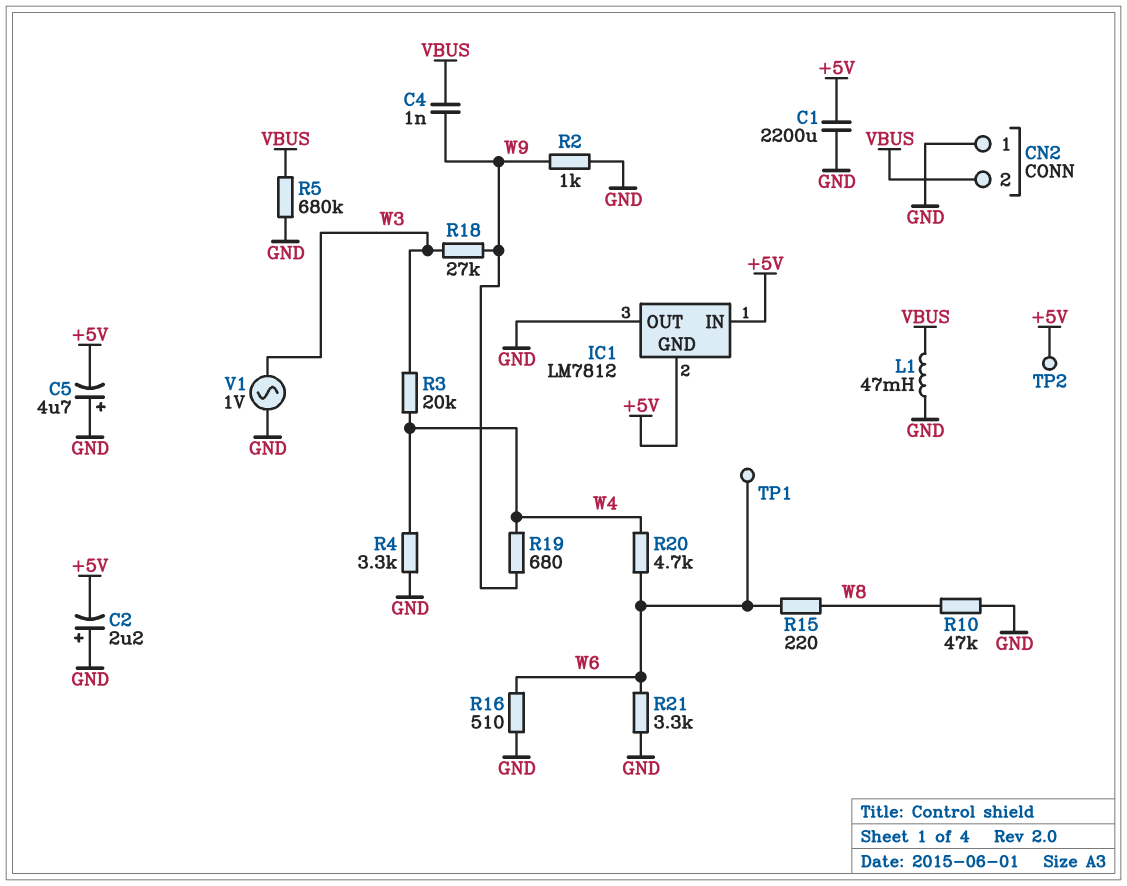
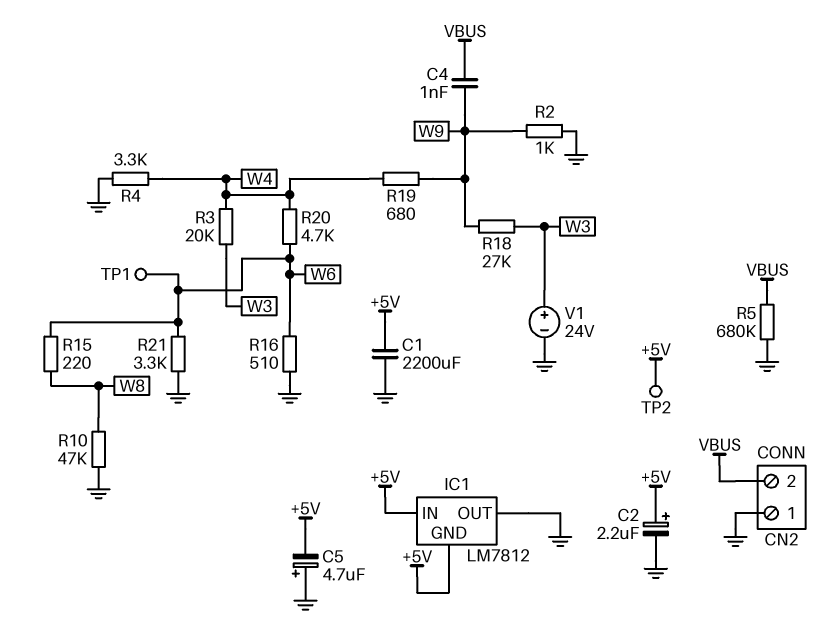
C2: 2.2uF (plus GND, minus +5V) -> 2.2uF (plus +5V, minus GND)
L1: 47mH (GND, VBUS) -> none
V1: AC 1V (GND, W3) -> 24V (plus W3, minus GND)

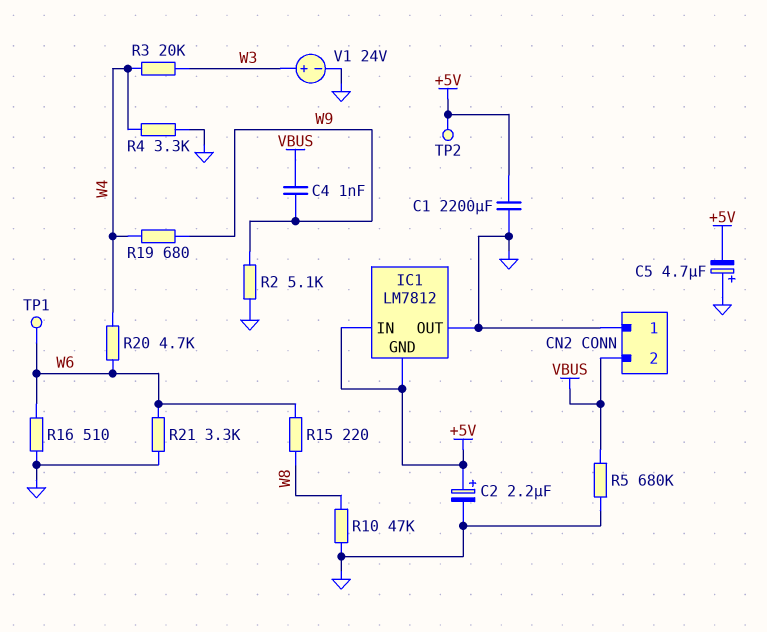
R2: 1k (GND, W9) -> 5.1k (GND, W9)
R18: 27k (W3, W9) -> none

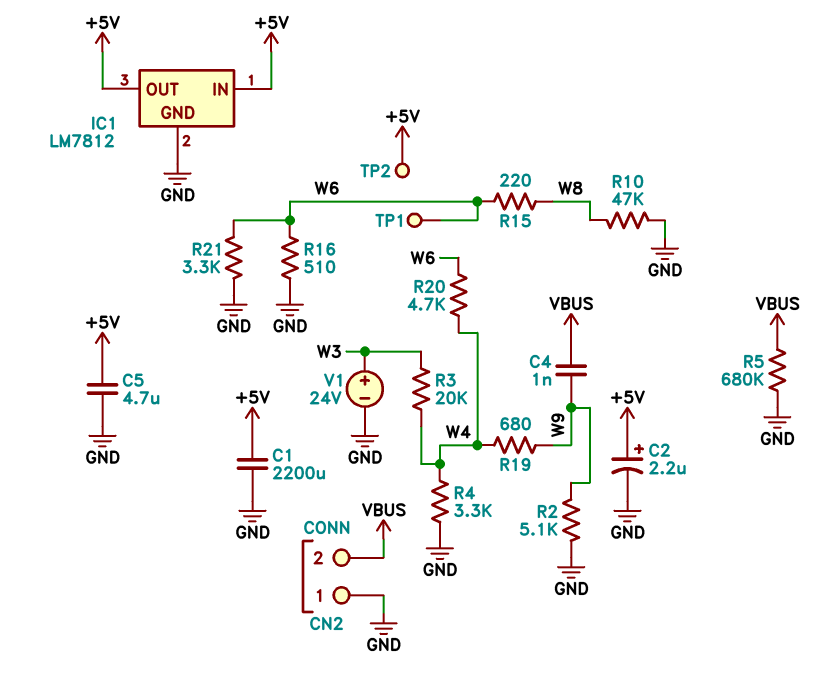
C5: 4.7uF (plus GND, minus +5V) -> 4.7uF (+5V, GND)
IC1 pin GND: +5V -> GND
IC1 pin OUT: GND -> +5V

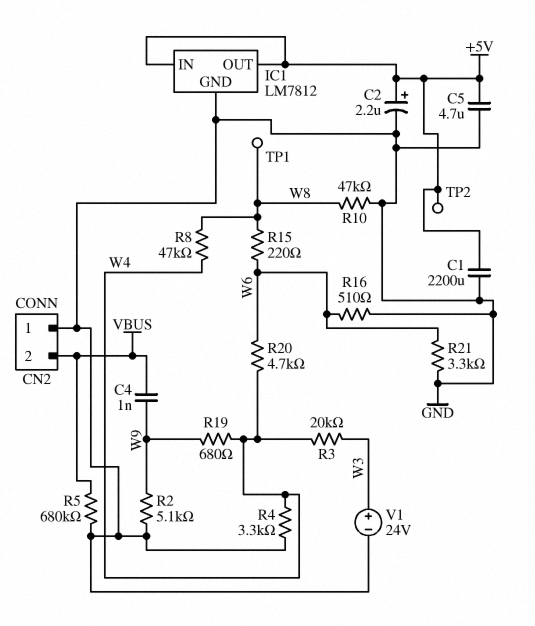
R8: none -> 47k (W4, W8)
TP1: test point (W6) -> test point (W8)

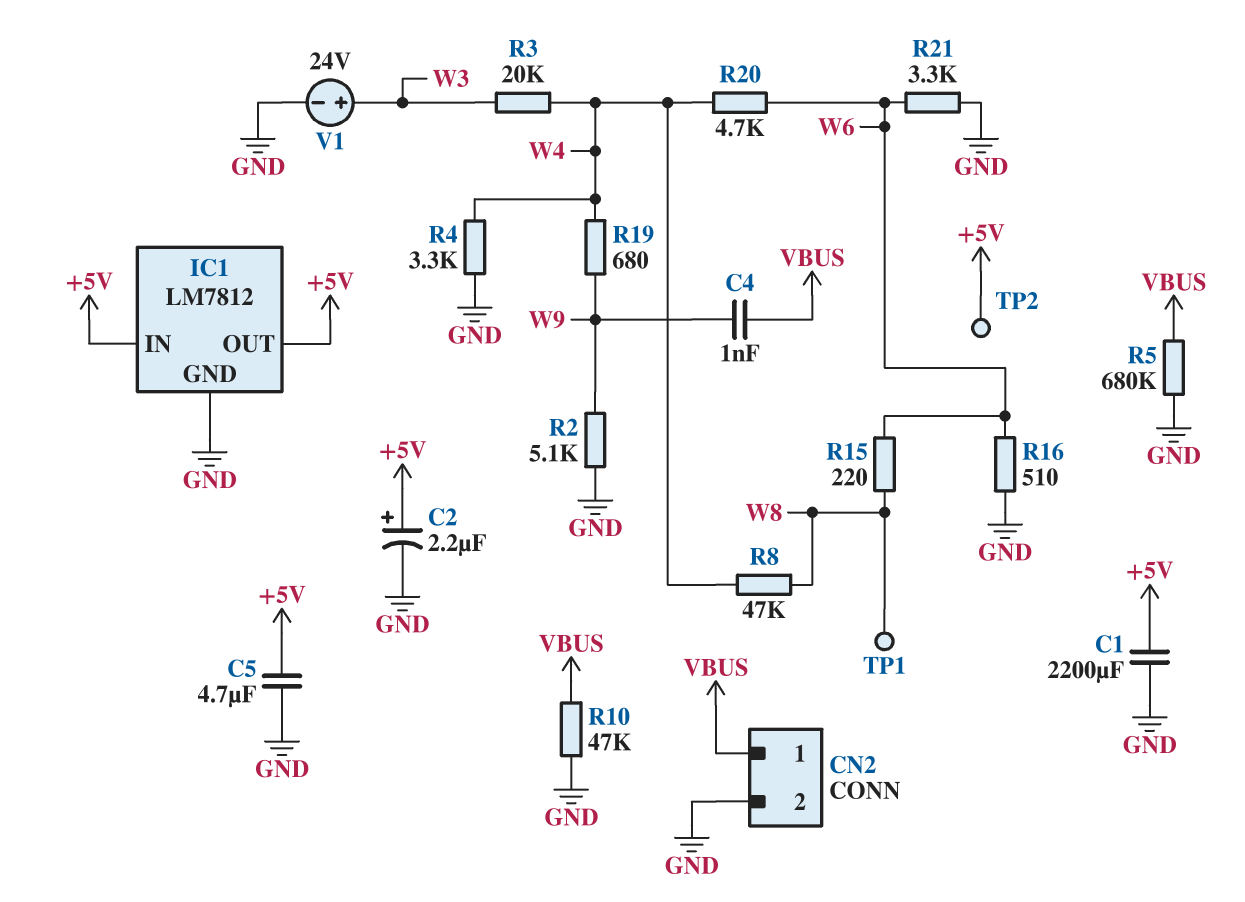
CN2 pin 1: GND -> VBUS
CN2 pin 2: VBUS -> GND
R10: 47k (GND, W8) -> 47k (GND, VBUS)

